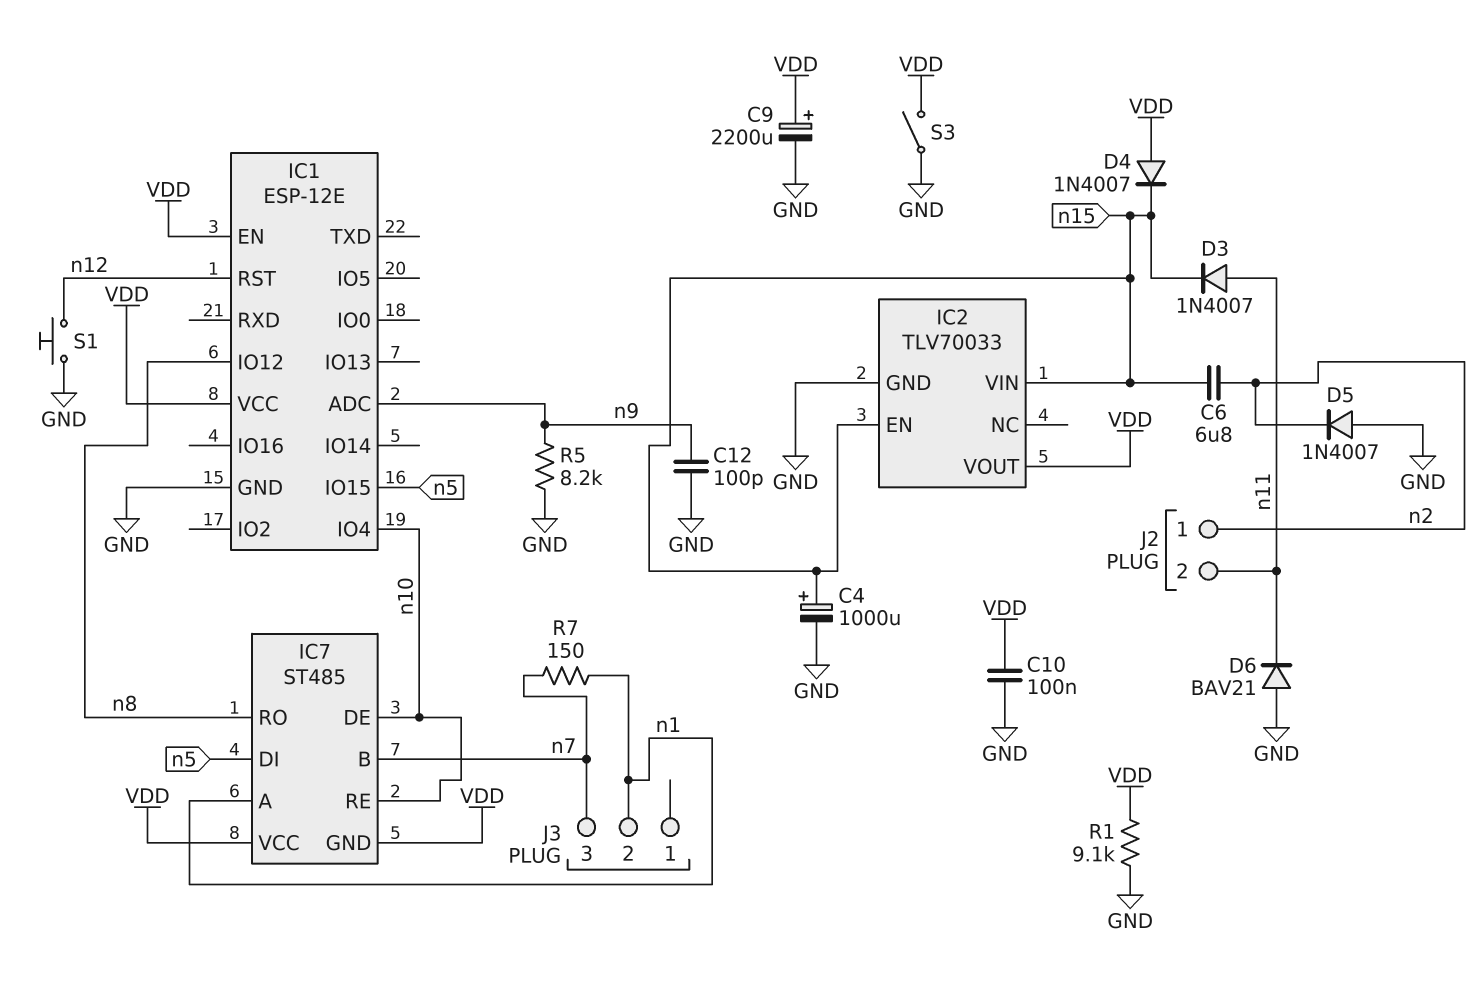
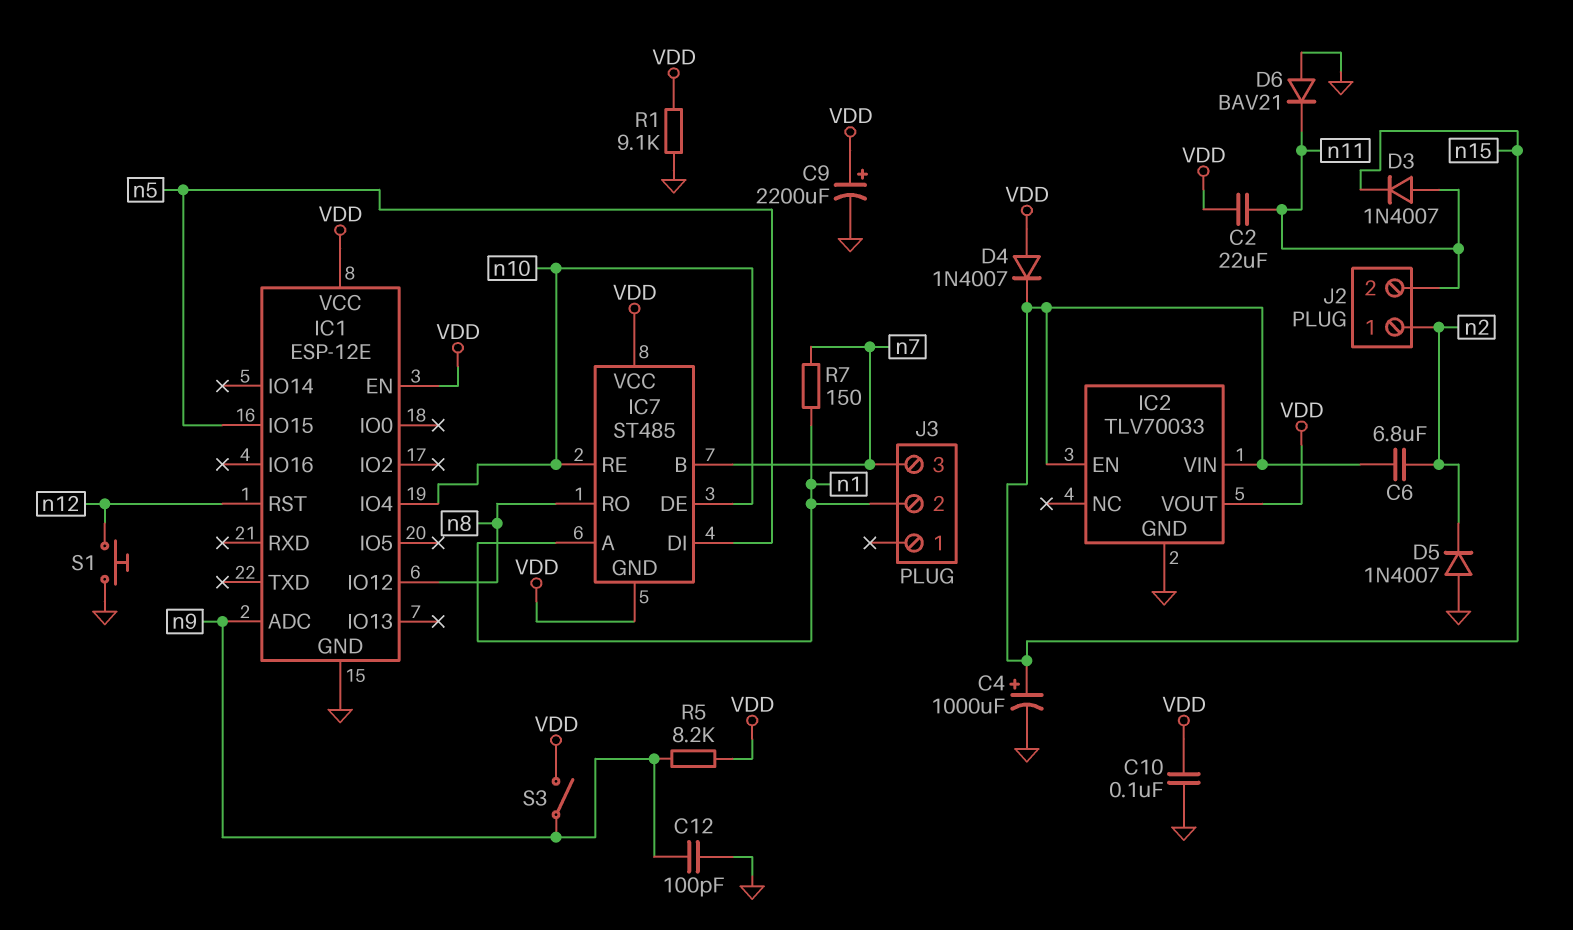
C2: none -> 22uF (VDD, n11)
R5: 8.2k (GND, n9) -> 8.2k (VDD, n9)
S3: switch (GND, VDD) -> switch (VDD, n9)

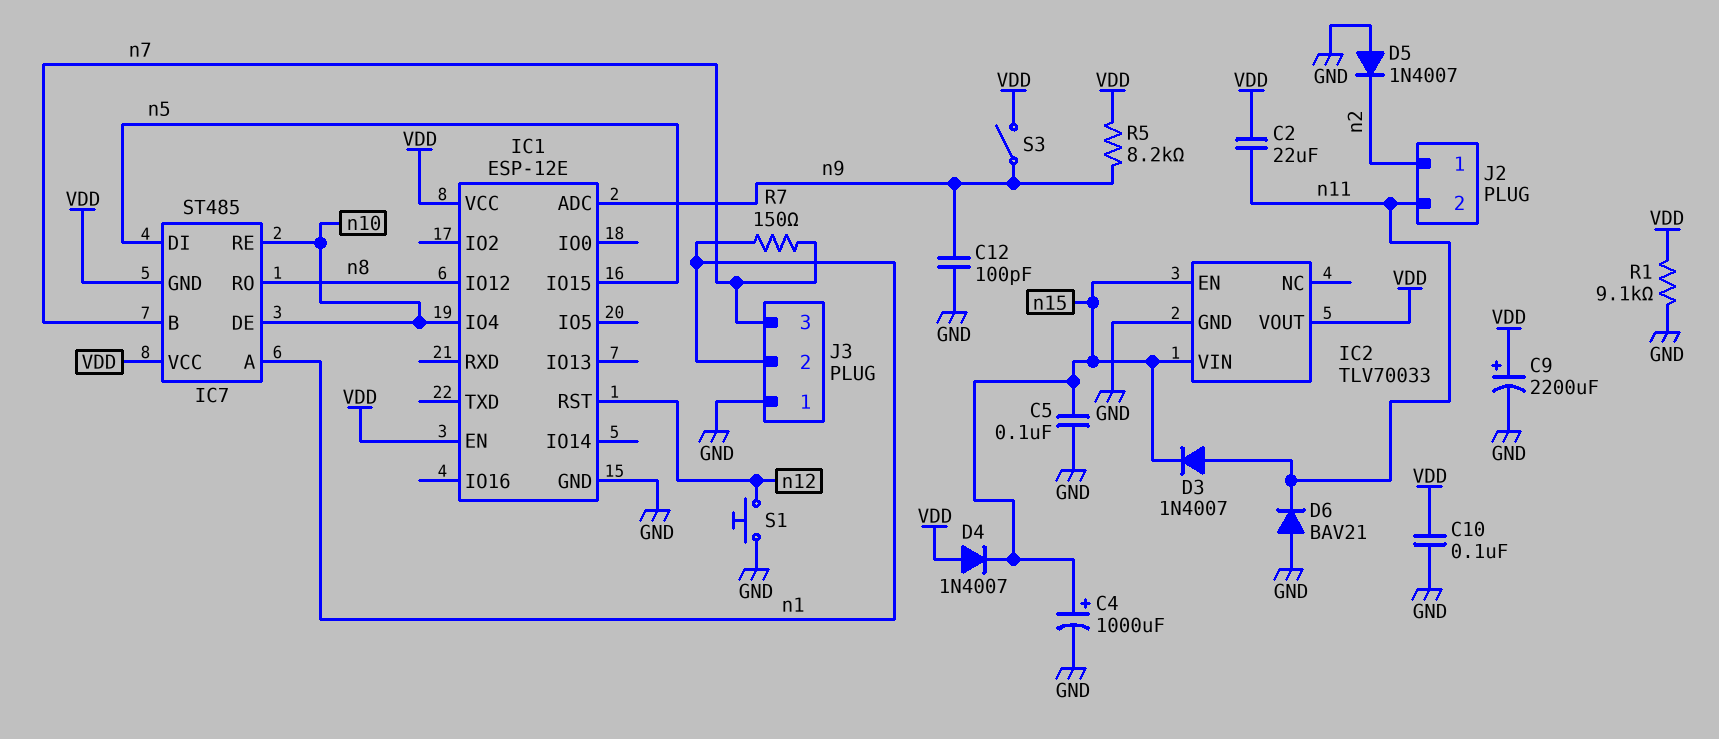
C5: none -> 100nF (GND, n15)
C6: 6.8uF (n2, n15) -> none
J3 pin 1: none -> GND

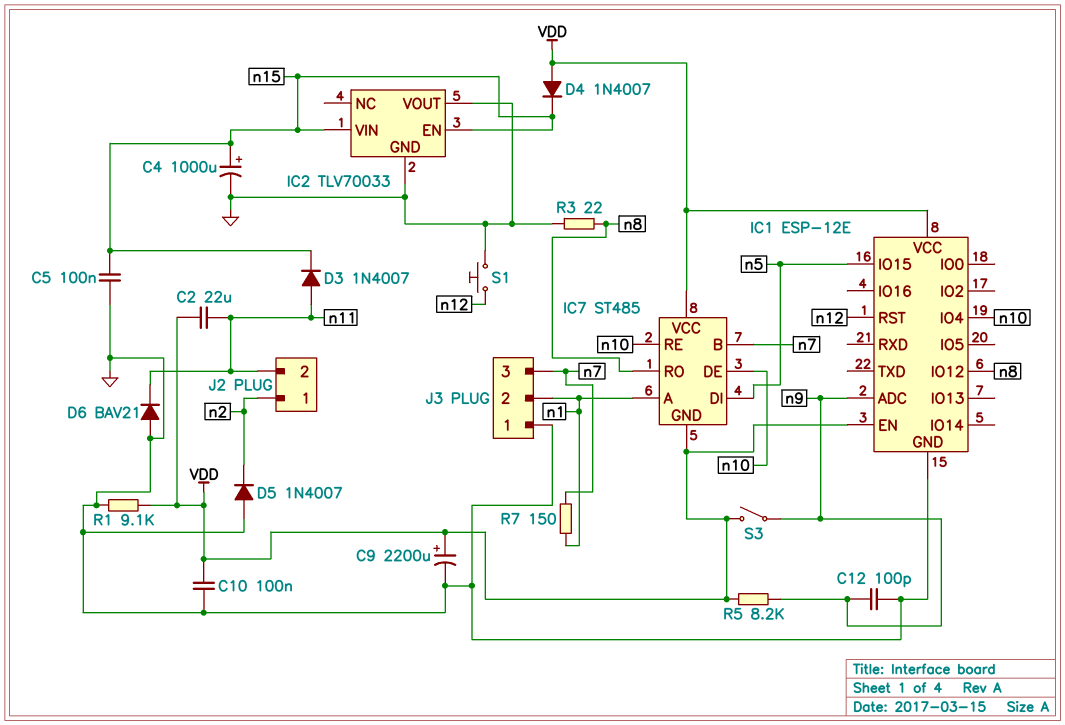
IC2 pin VOUT: VDD -> GND
R3: none -> 22 (GND, n8)

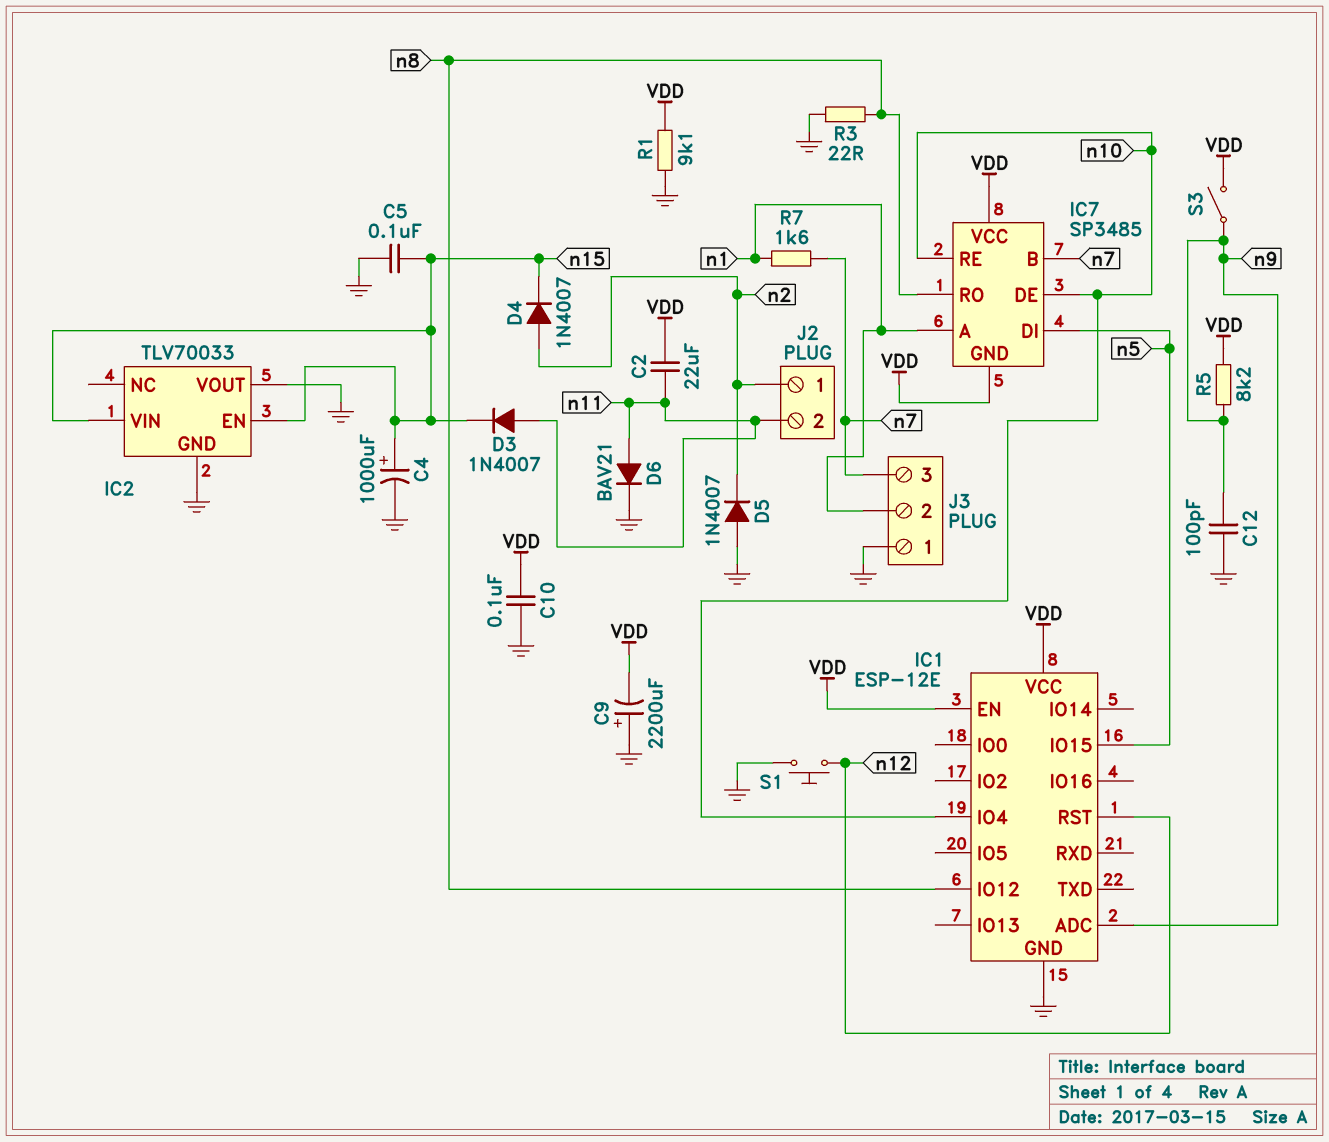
C9: 2200uF (plus VDD, minus GND) -> 2200uF (plus GND, minus VDD)
D4: diode 1N4007 (A VDD, K n15) -> diode 1N4007 (A n2, K n15)
D6: diode BAV21 (A GND, K n11) -> diode BAV21 (A n11, K GND)
IC7: ST485 -> SP3485
R7: 150 (n1, n7) -> 1.6k (n1, n7)

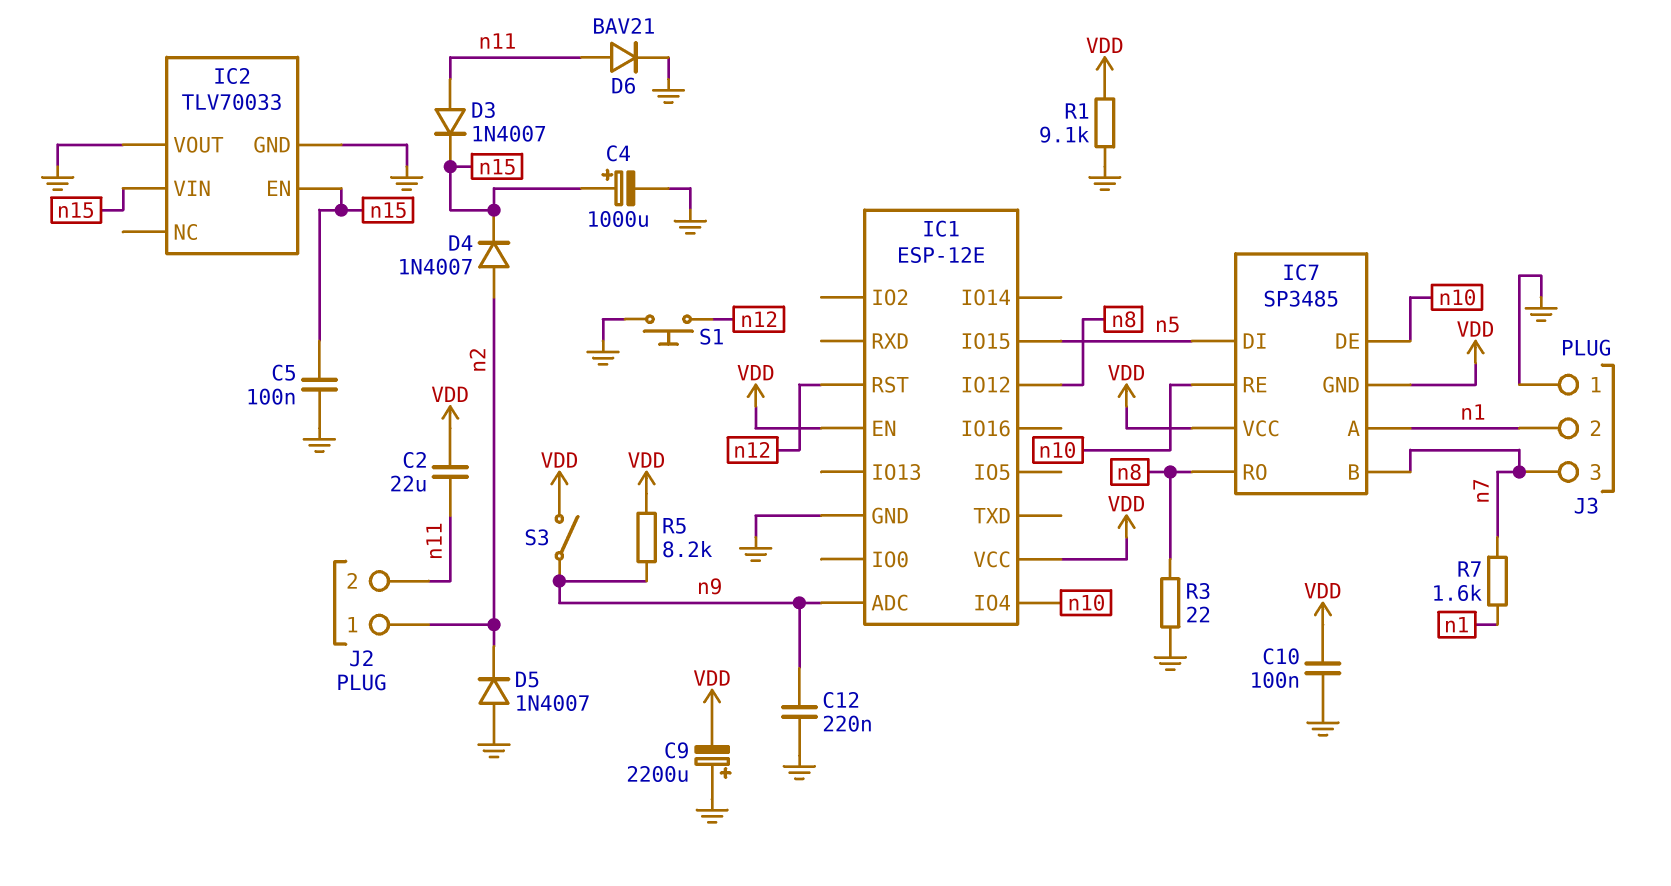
C12: 100pF (GND, n9) -> 220nF (GND, n9)

